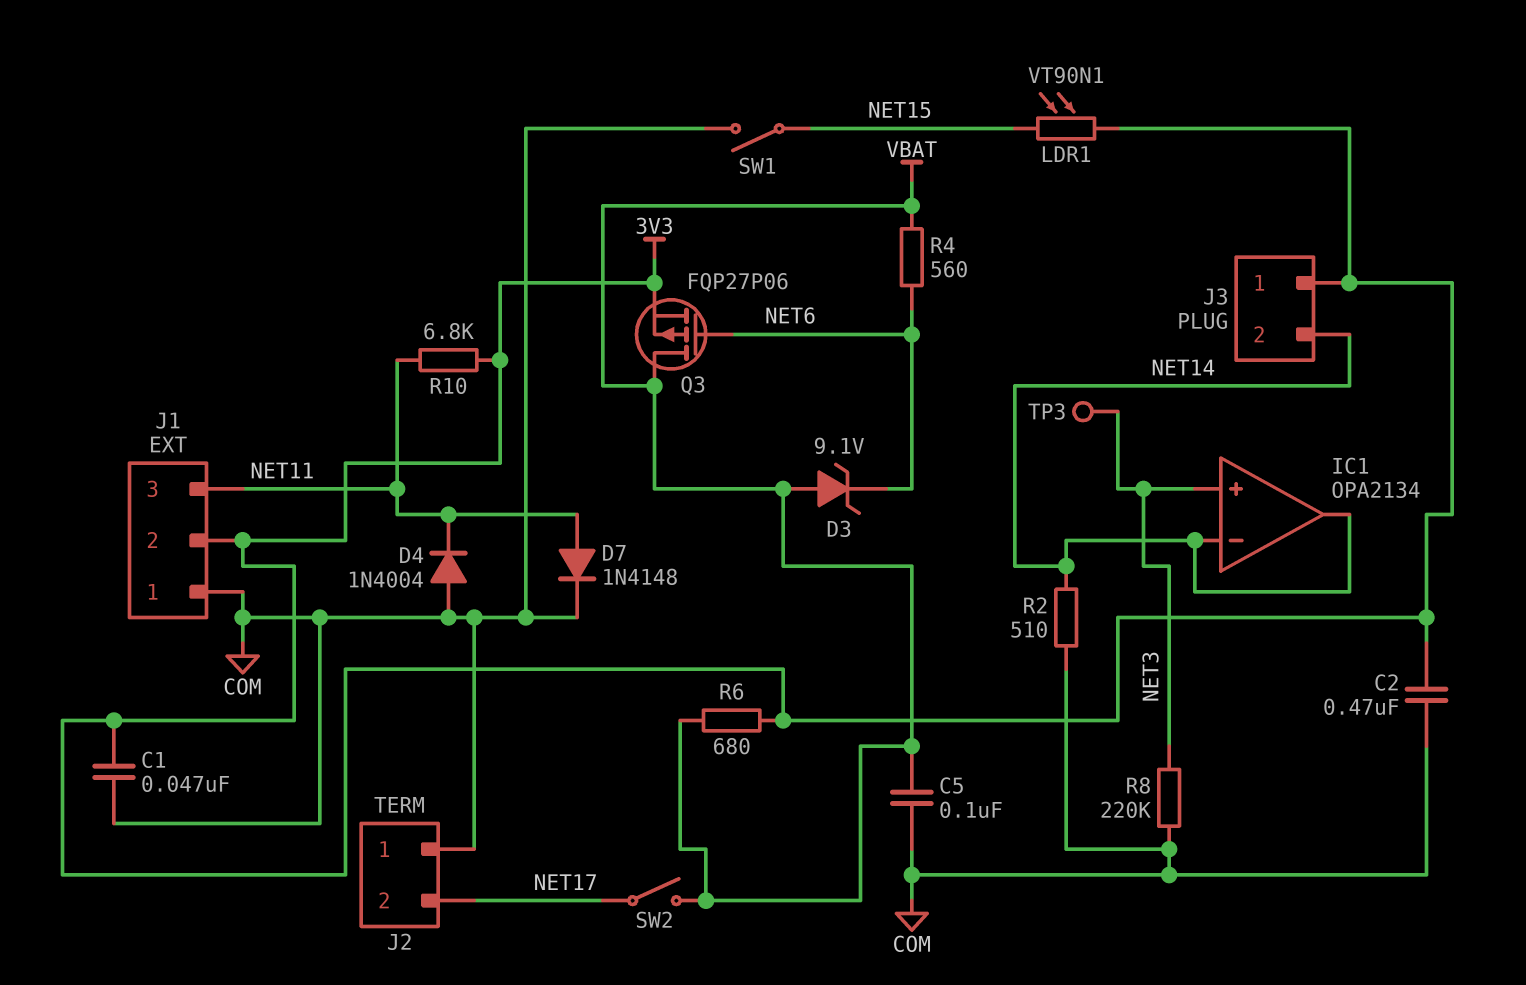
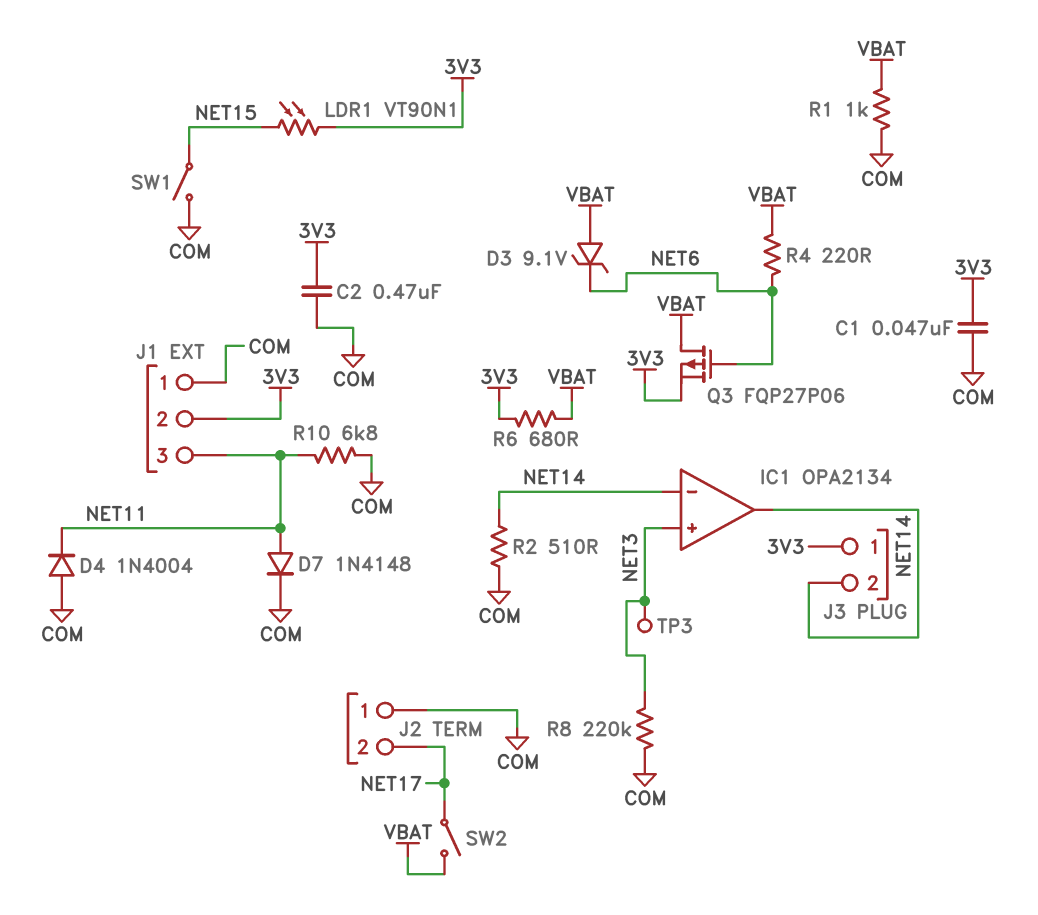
C5: 100nF (COM, VBAT) -> none
R1: none -> 1k (COM, VBAT)
R4: 560 (NET6, VBAT) -> 220 (NET6, VBAT)
R10: 6.8k (3V3, NET11) -> 6.8k (COM, NET11)

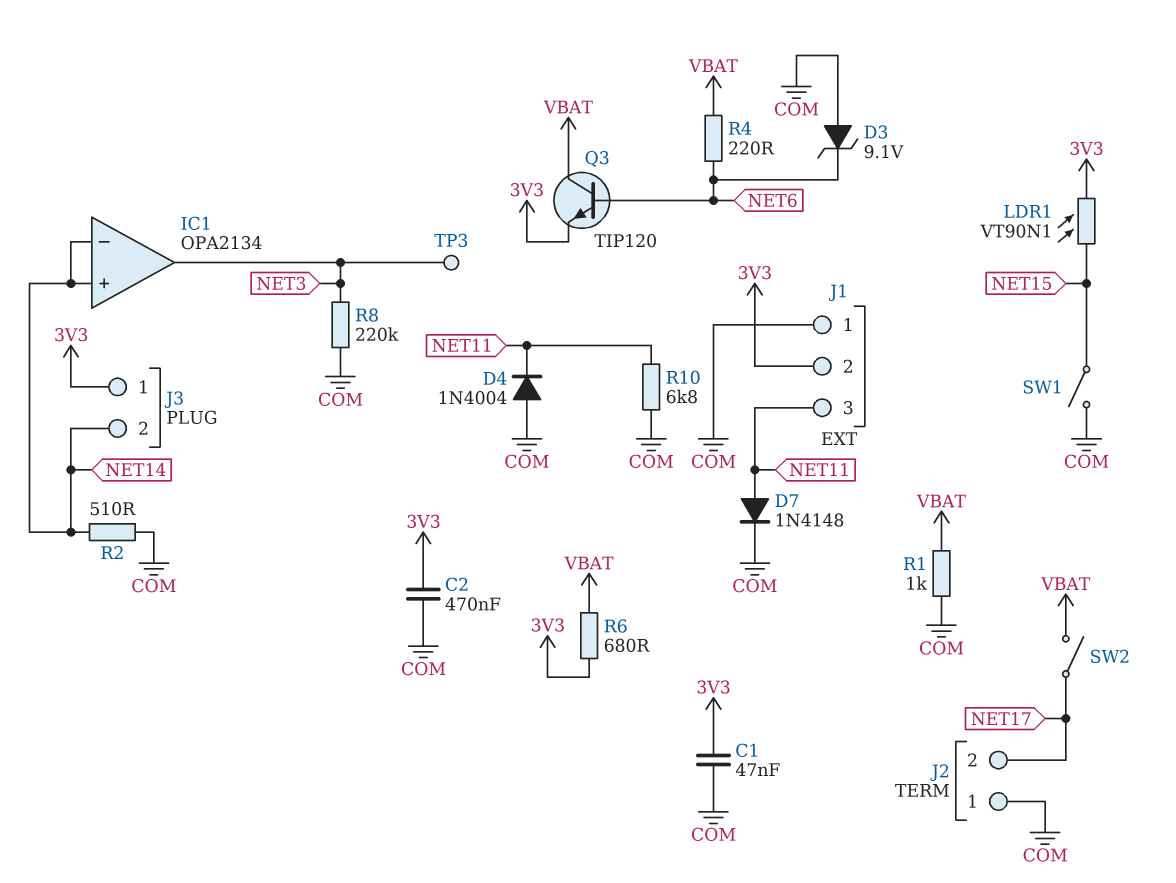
D3: zener 9.1V (A VBAT, K NET6) -> zener 9.1V (A COM, K NET6)
IC1 pin in+: NET3 -> NET14
IC1 pin out: NET14 -> NET3
Q3: PMOS FQP27P06 (G NET6, D VBAT, S 3V3) -> NPN TIP120 (B NET6, C VBAT, E 3V3)

